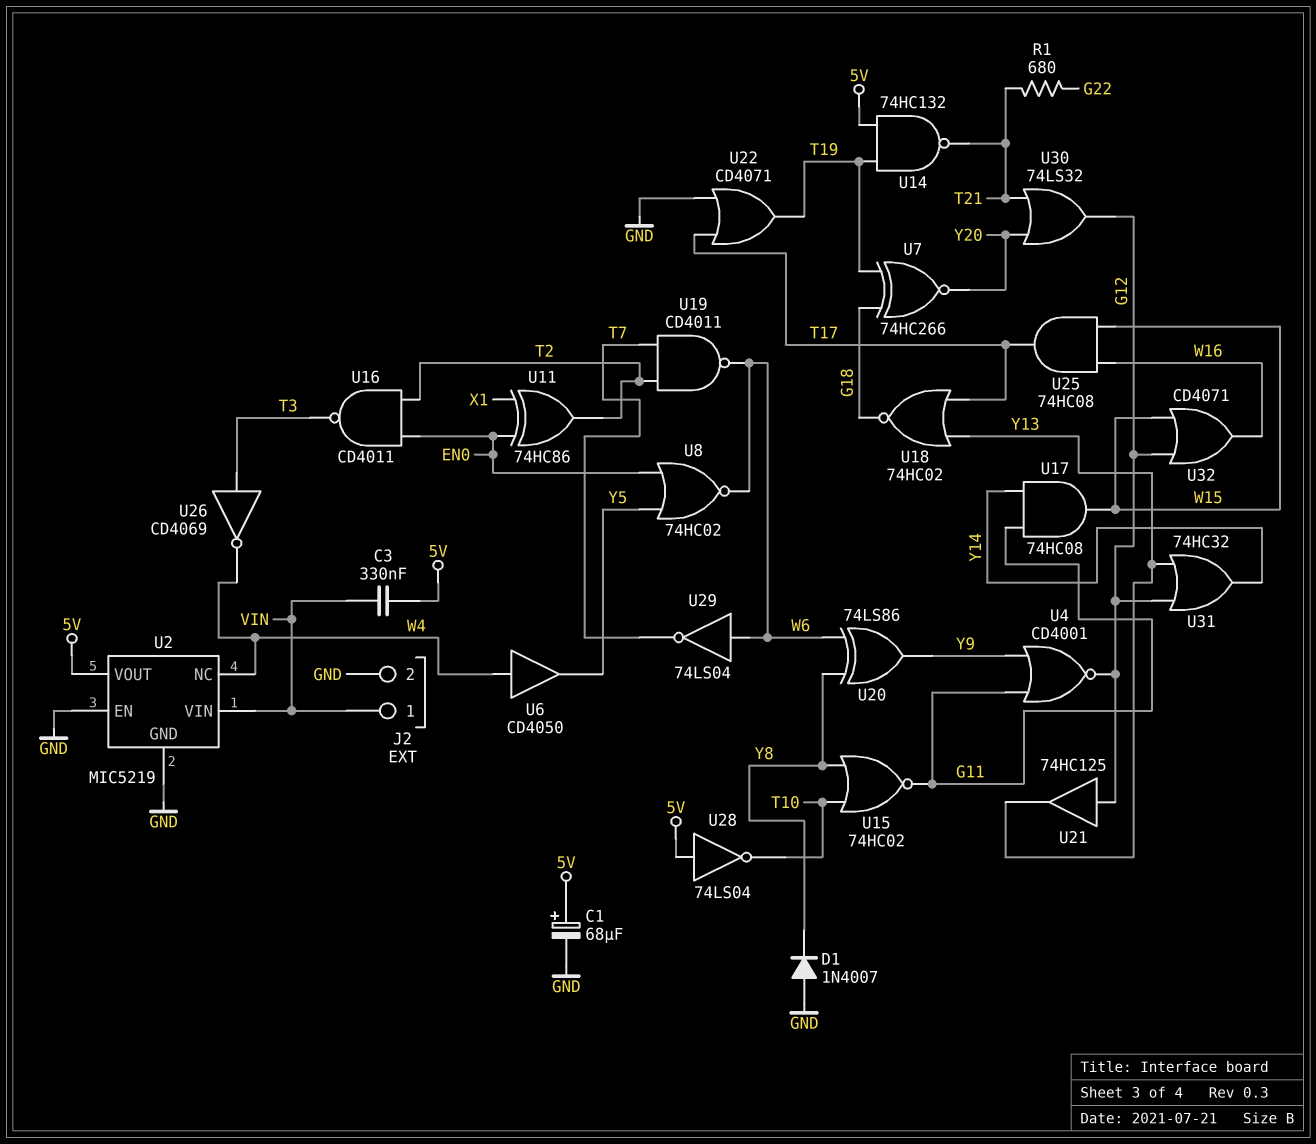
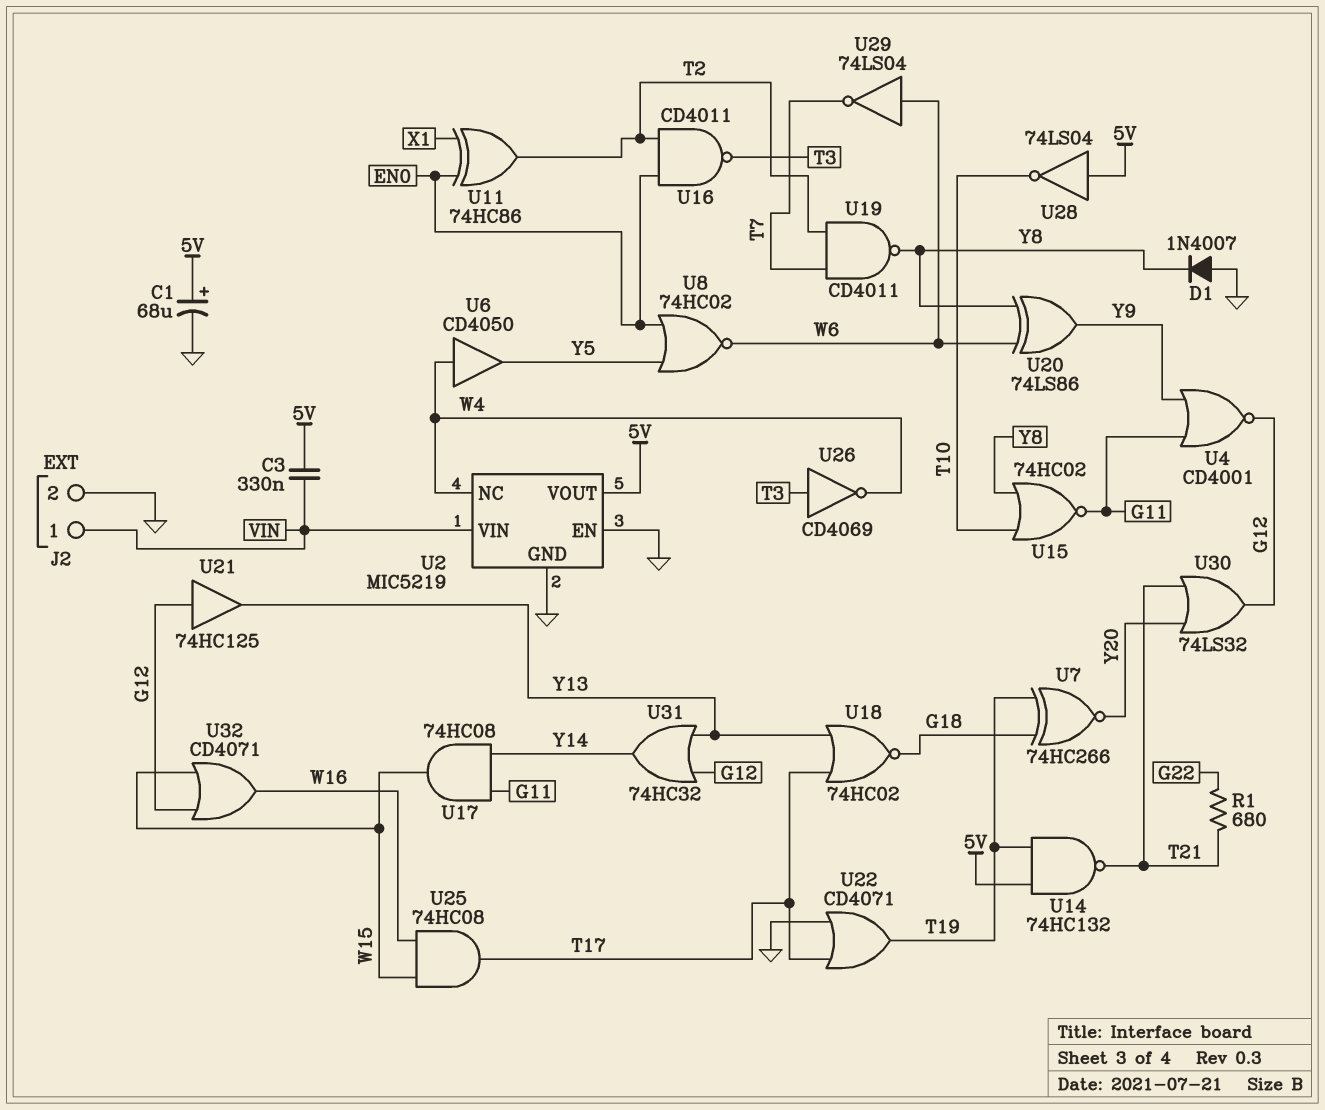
U19: NAND CD4011 (in T2, in T7, out W6) -> NAND CD4011 (in T2, in T7, out Y8)

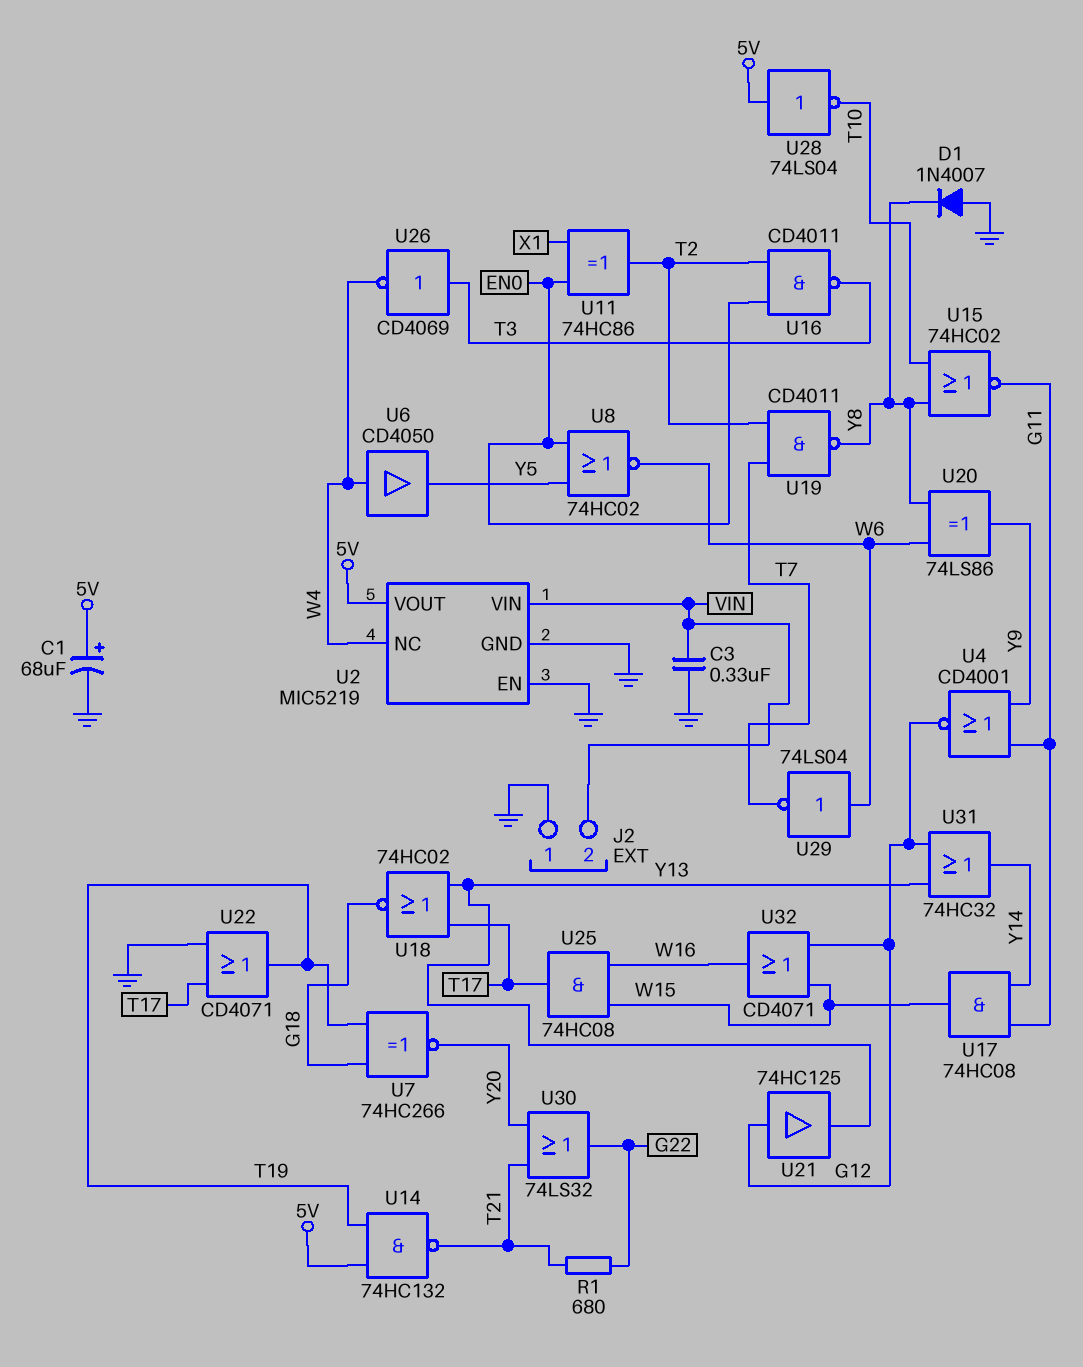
C3: 330nF (5V, VIN) -> 330nF (GND, VIN)
J2 pin 1: VIN -> GND
J2 pin 2: GND -> VIN
U30: OR 74LS32 (in T21, in Y20, out G12) -> OR 74LS32 (in T21, in Y20, out G22)

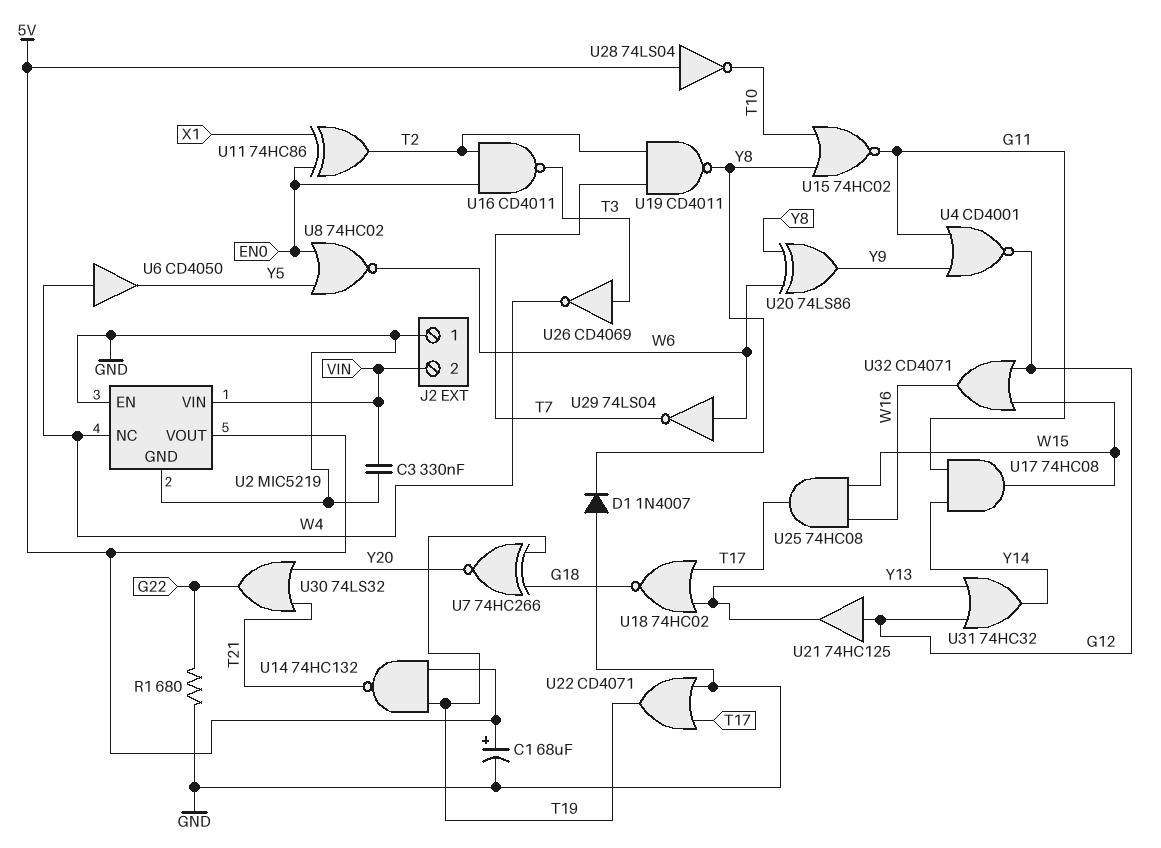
R1: 680 (G22, T21) -> 680 (G22, GND)

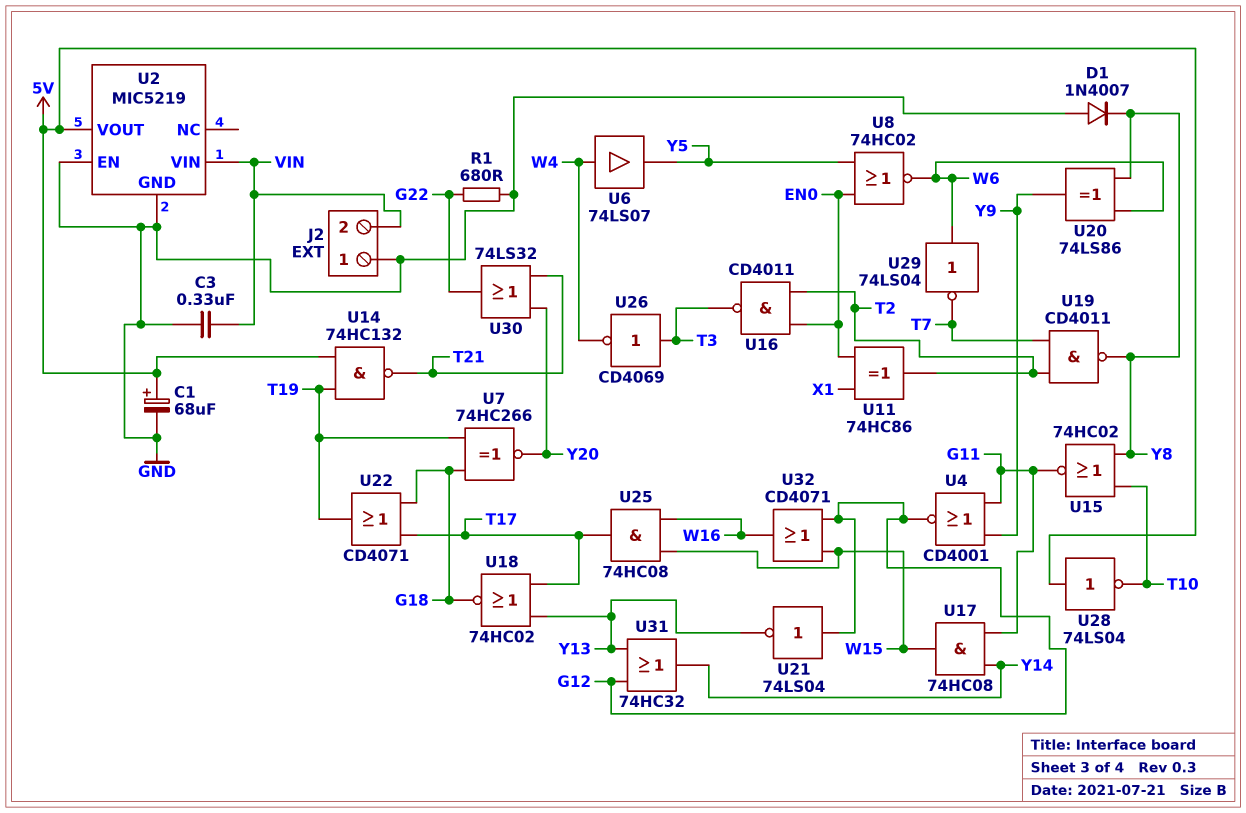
U2 pin NC: W4 -> none
U6: buffer CD4050 (in W4, out Y5) -> buffer 74LS07 (in W4, out Y5)
U21: buffer 74HC125 (in G12, out Y13) -> NOT 74LS04 (in G12, out Y13)
U22: OR CD4071 (in GND, in T17, out T19) -> OR CD4071 (in G18, in T17, out T19)

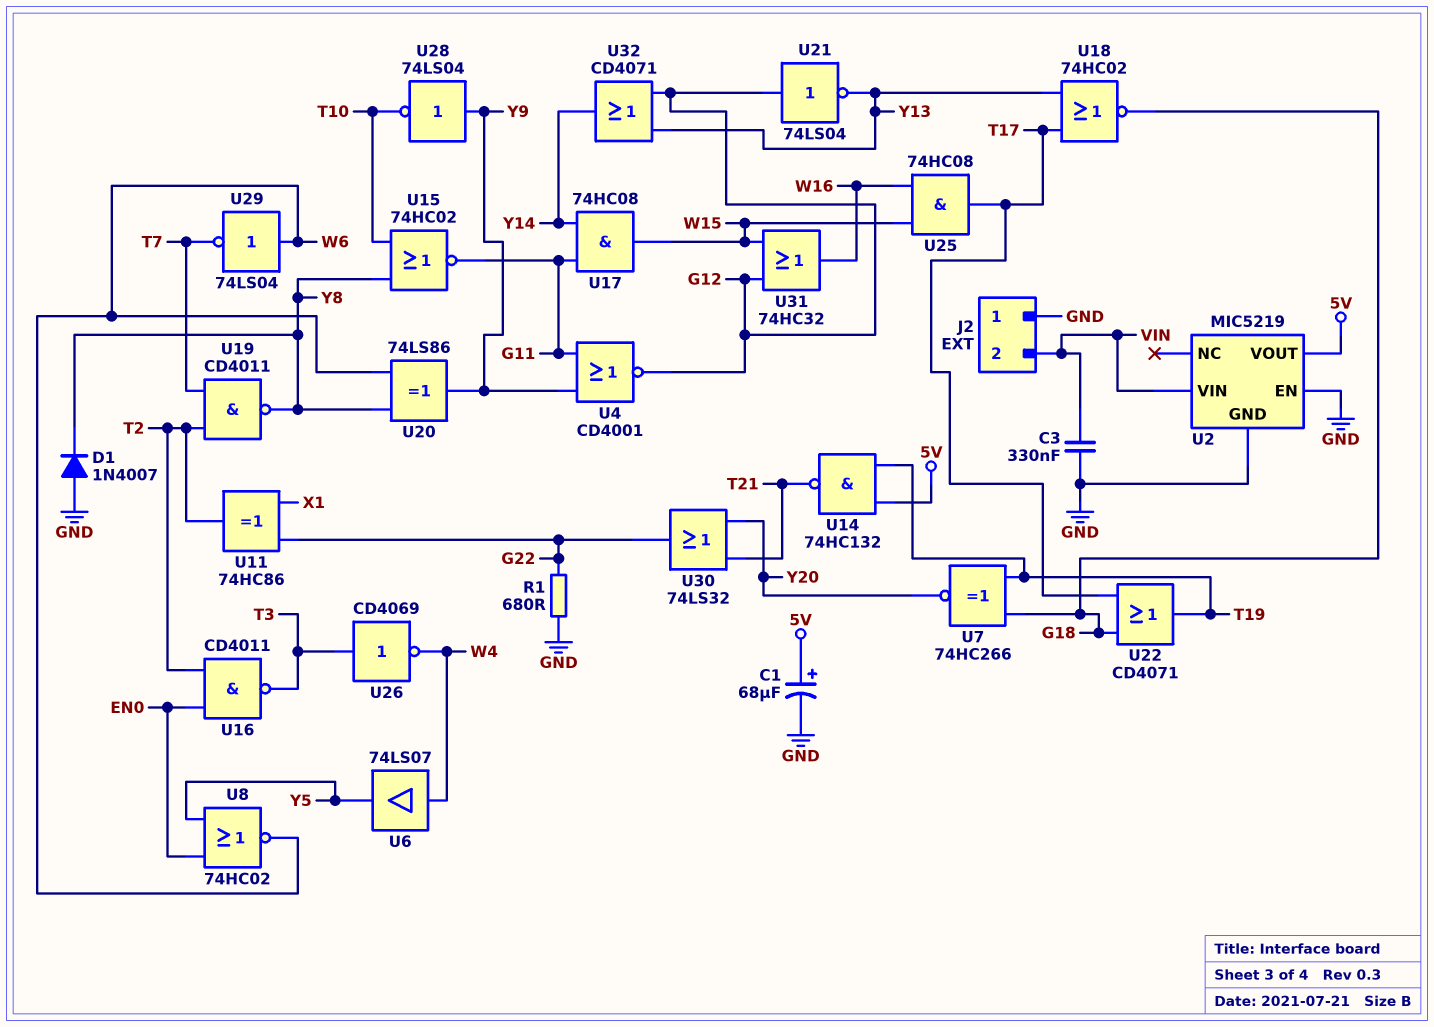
U11: XOR 74HC86 (in EN0, in X1, out T2) -> XOR 74HC86 (in G22, in X1, out T2)
U28: NOT 74LS04 (in 5V, out T10) -> NOT 74LS04 (in Y9, out T10)
U31: OR 74HC32 (in G12, in Y13, out Y14) -> OR 74HC32 (in G12, in W15, out W16)
U32: OR CD4071 (in G12, in W15, out W16) -> OR CD4071 (in G12, in Y13, out Y14)

